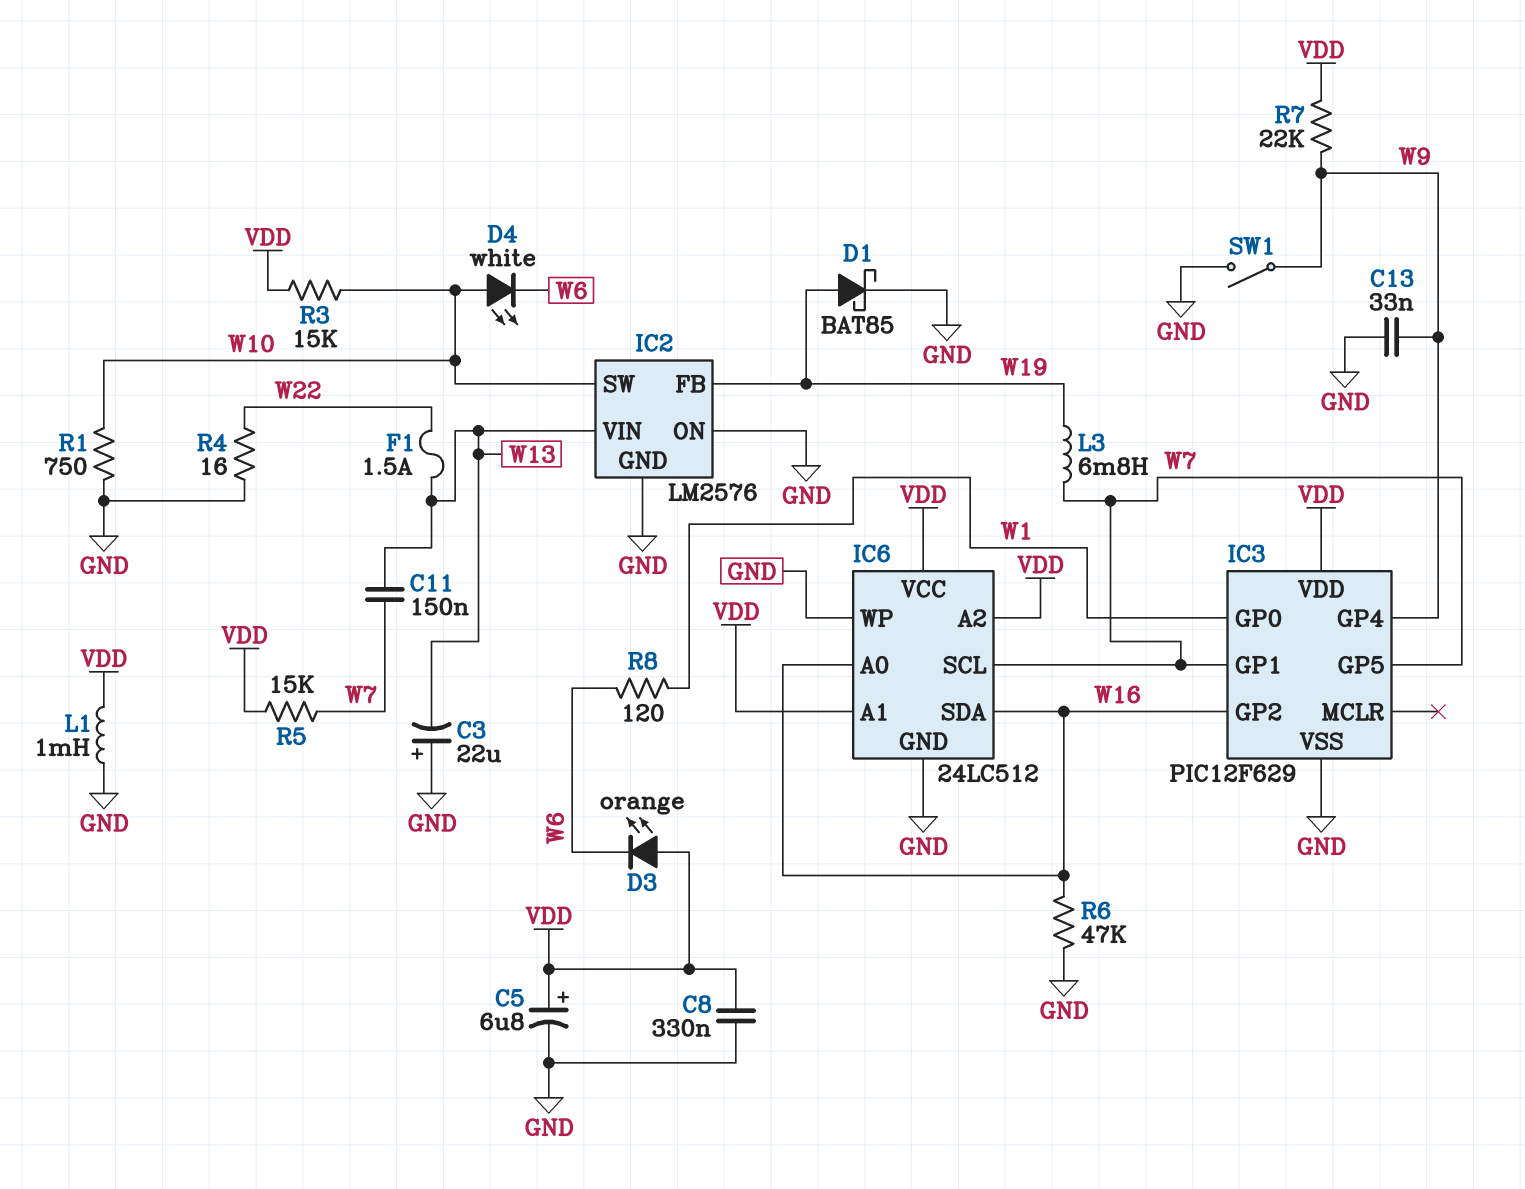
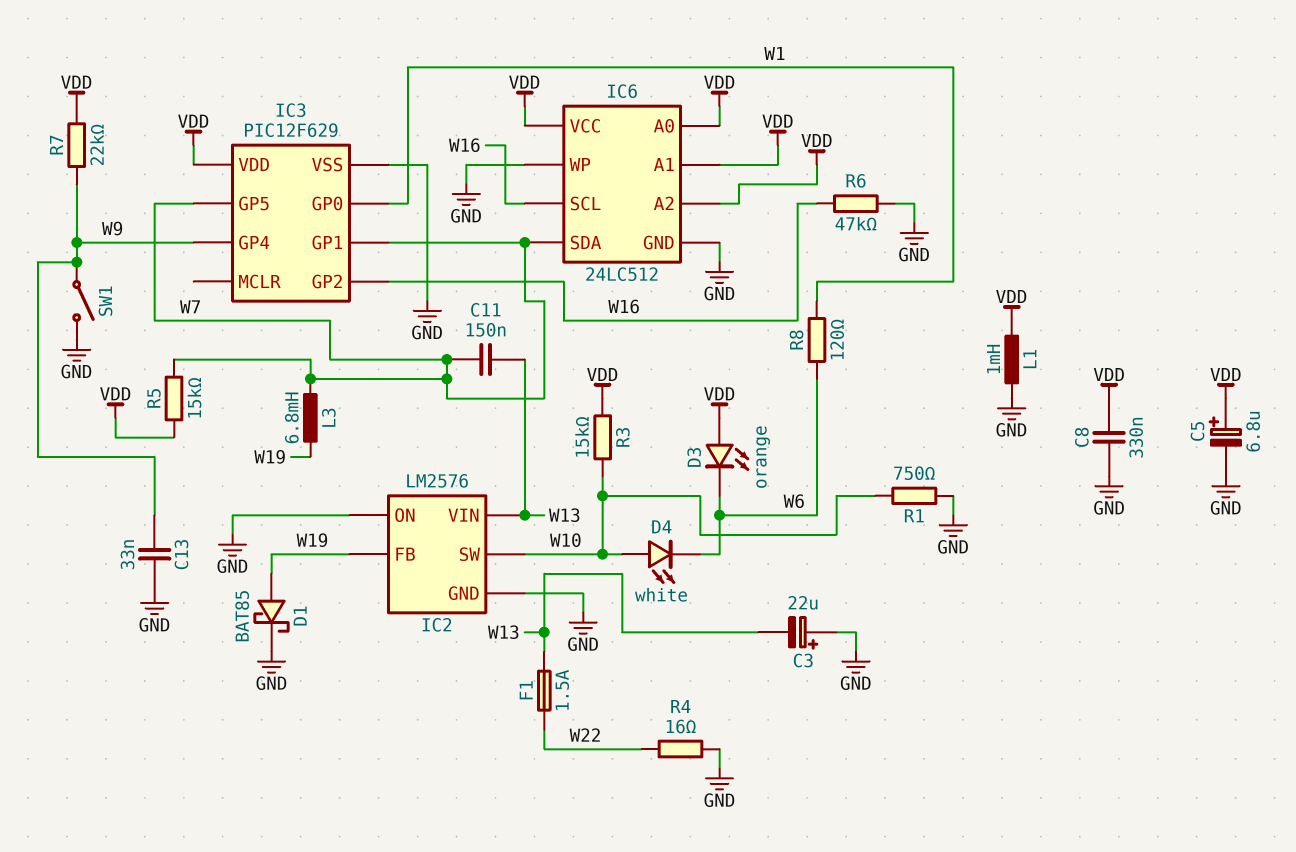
IC6 pin A0: W16 -> VDD
IC6 pin SCL: W7 -> W16
IC6 pin SDA: W16 -> W7

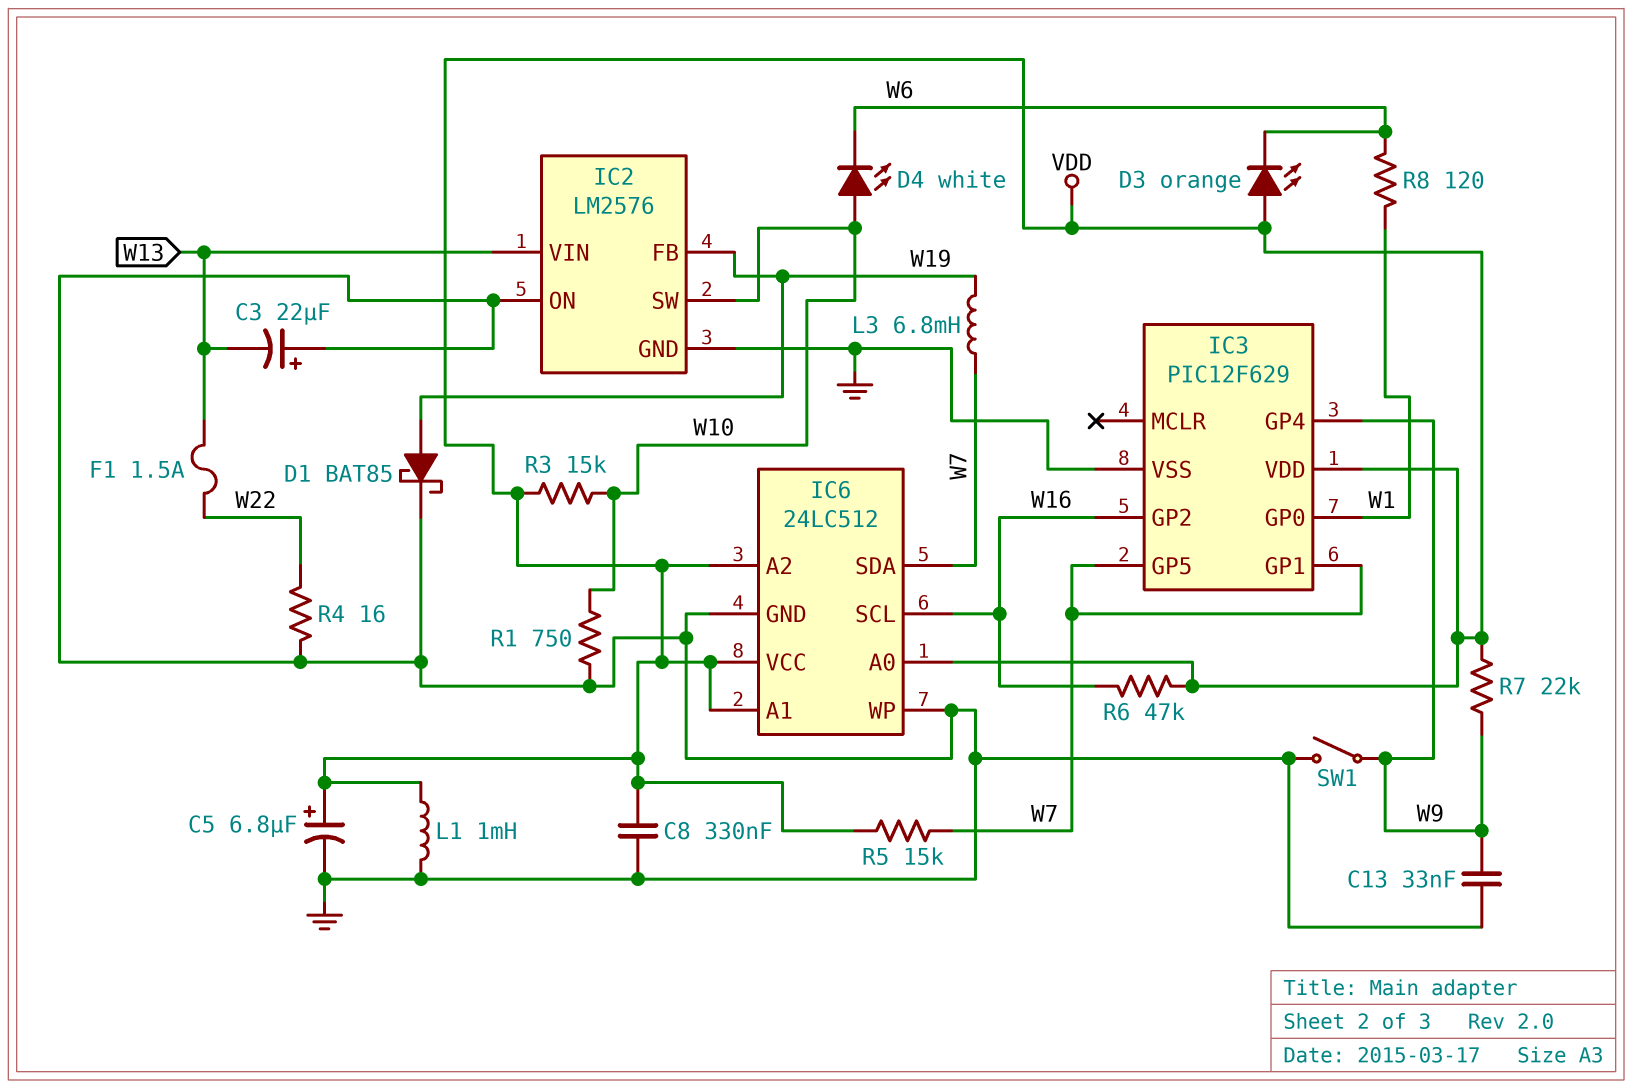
C11: 150nF (W7, W13) -> none
R6: 47k (GND, W16) -> 47k (VDD, W16)

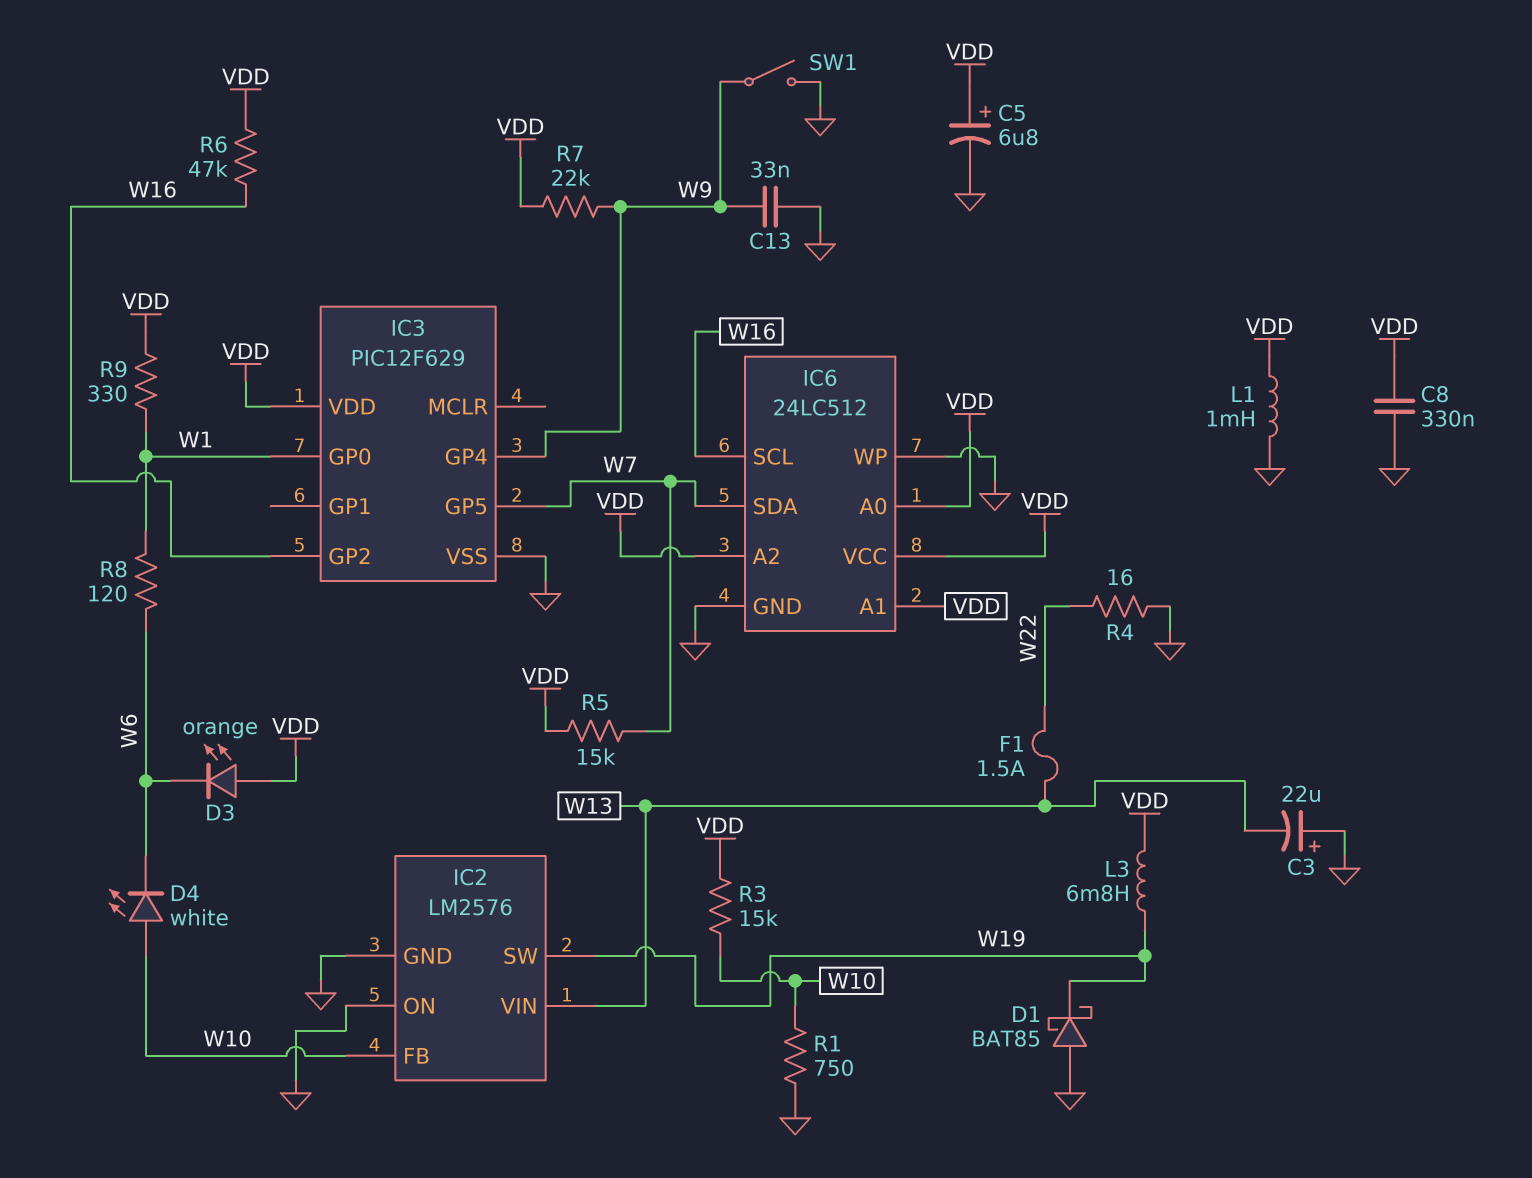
D1: schottky BAT85 (A W19, K GND) -> schottky BAT85 (A GND, K W19)
IC2 pin FB: W19 -> W10
IC2 pin SW: W10 -> W19
IC3 pin GP1: W7 -> none
L3: 6.8mH (W7, W19) -> 6.8mH (VDD, W19)
R9: none -> 330 (VDD, W1)

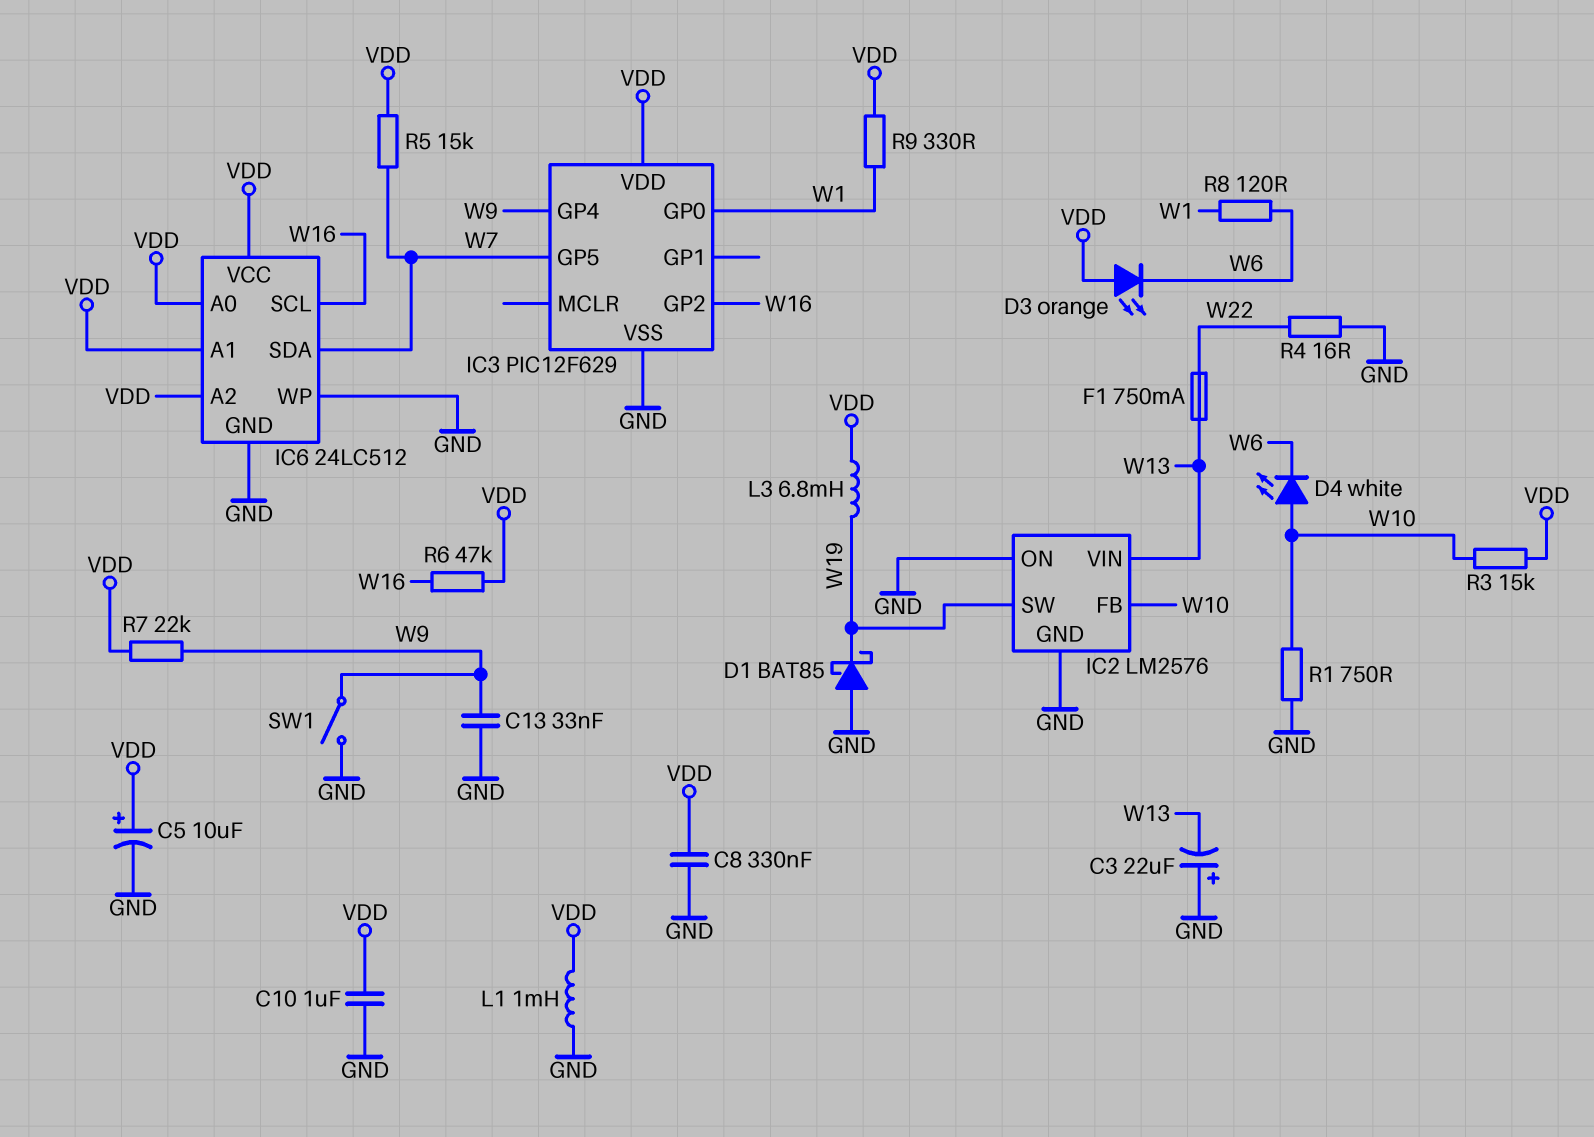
C5: 6.8uF (plus VDD, minus GND) -> 10uF (plus VDD, minus GND)
C10: none -> 1uF (GND, VDD)
F1: 1.5A (W13, W22) -> 750mA (W13, W22)

